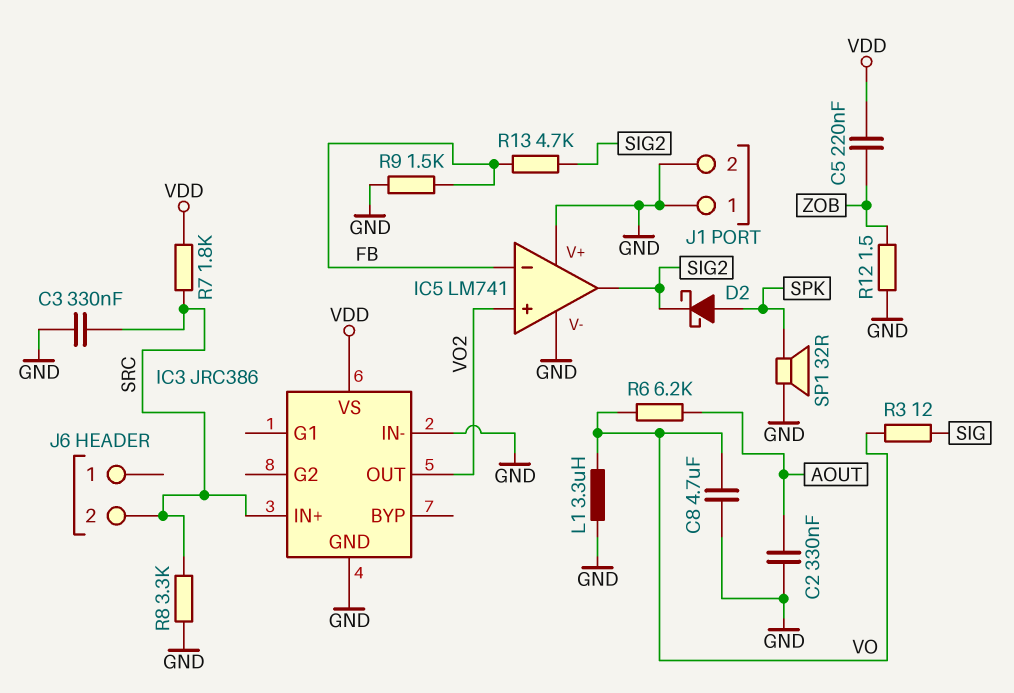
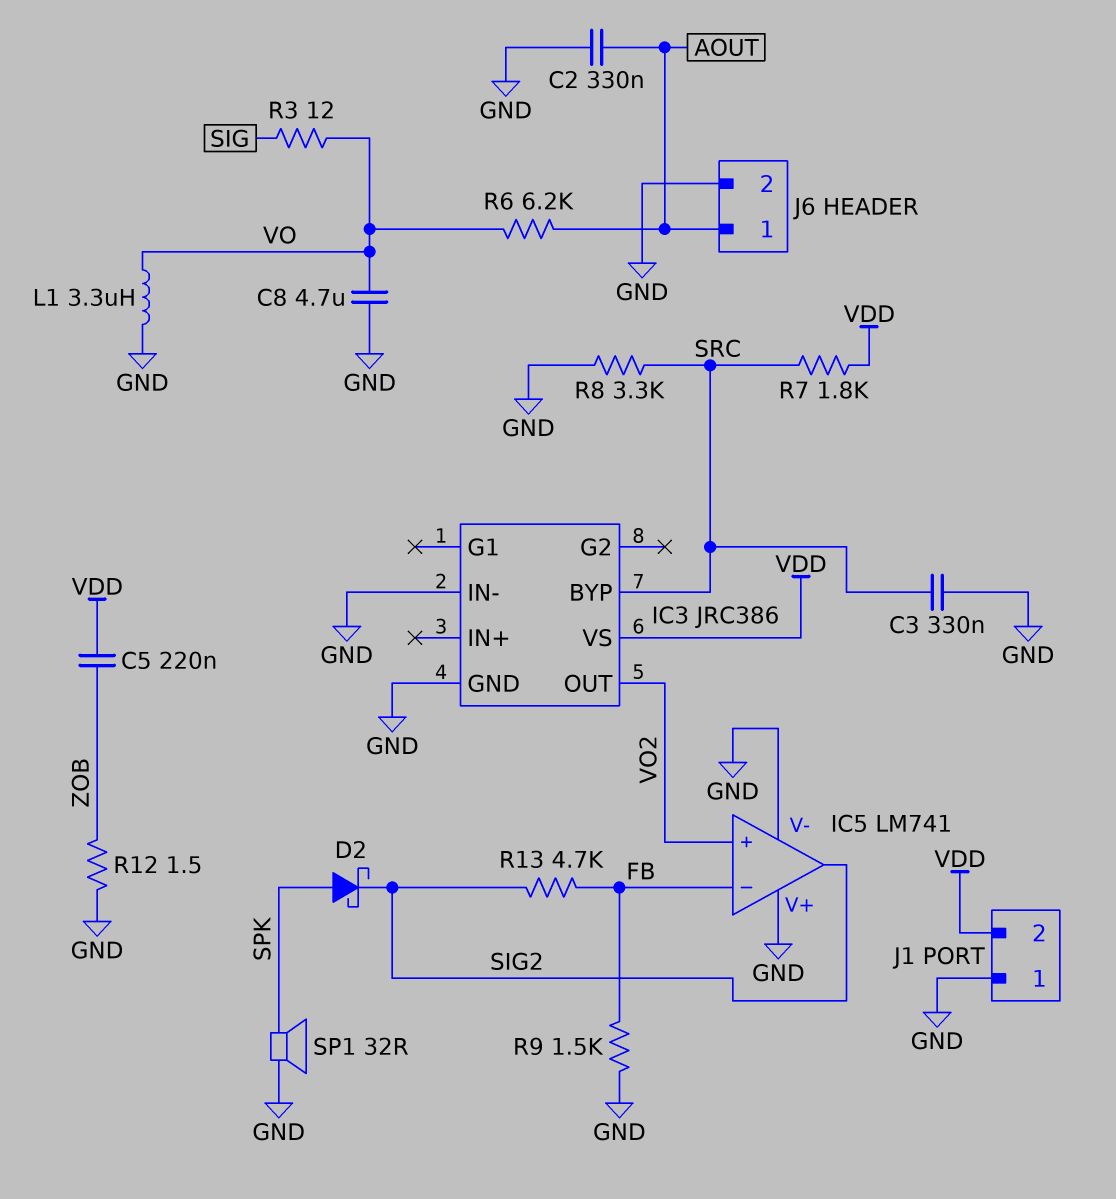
IC3 pin BYP: none -> SRC
IC3 pin IN+: SRC -> none
J1 pin 2: GND -> VDD
J6 pin 1: none -> AOUT
J6 pin 2: SRC -> GND

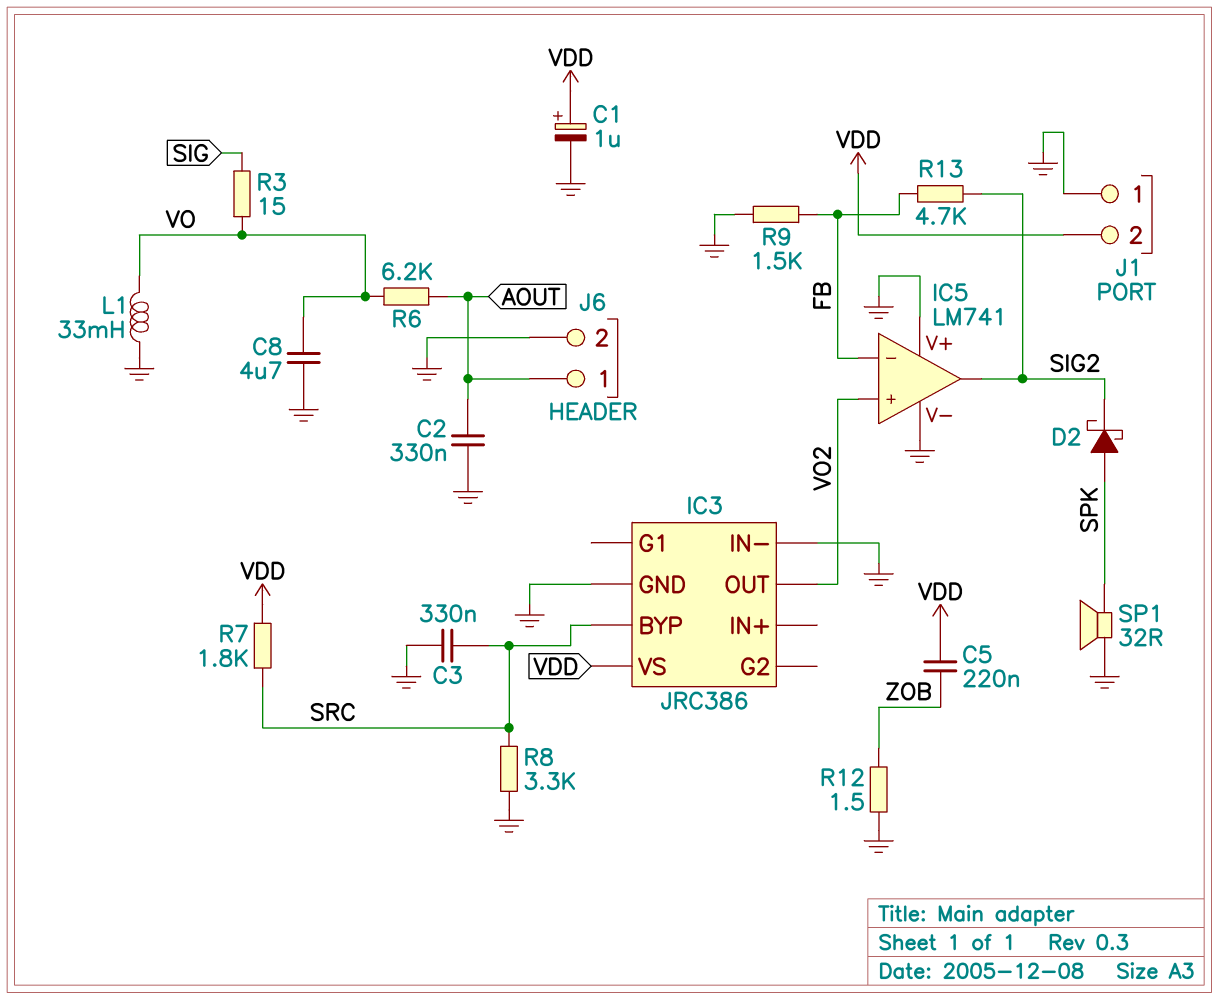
C1: none -> 1uF (plus VDD, minus GND)
L1: 3.3uH (GND, VO) -> 33mH (GND, VO)
R3: 12 (SIG, VO) -> 15 (SIG, VO)

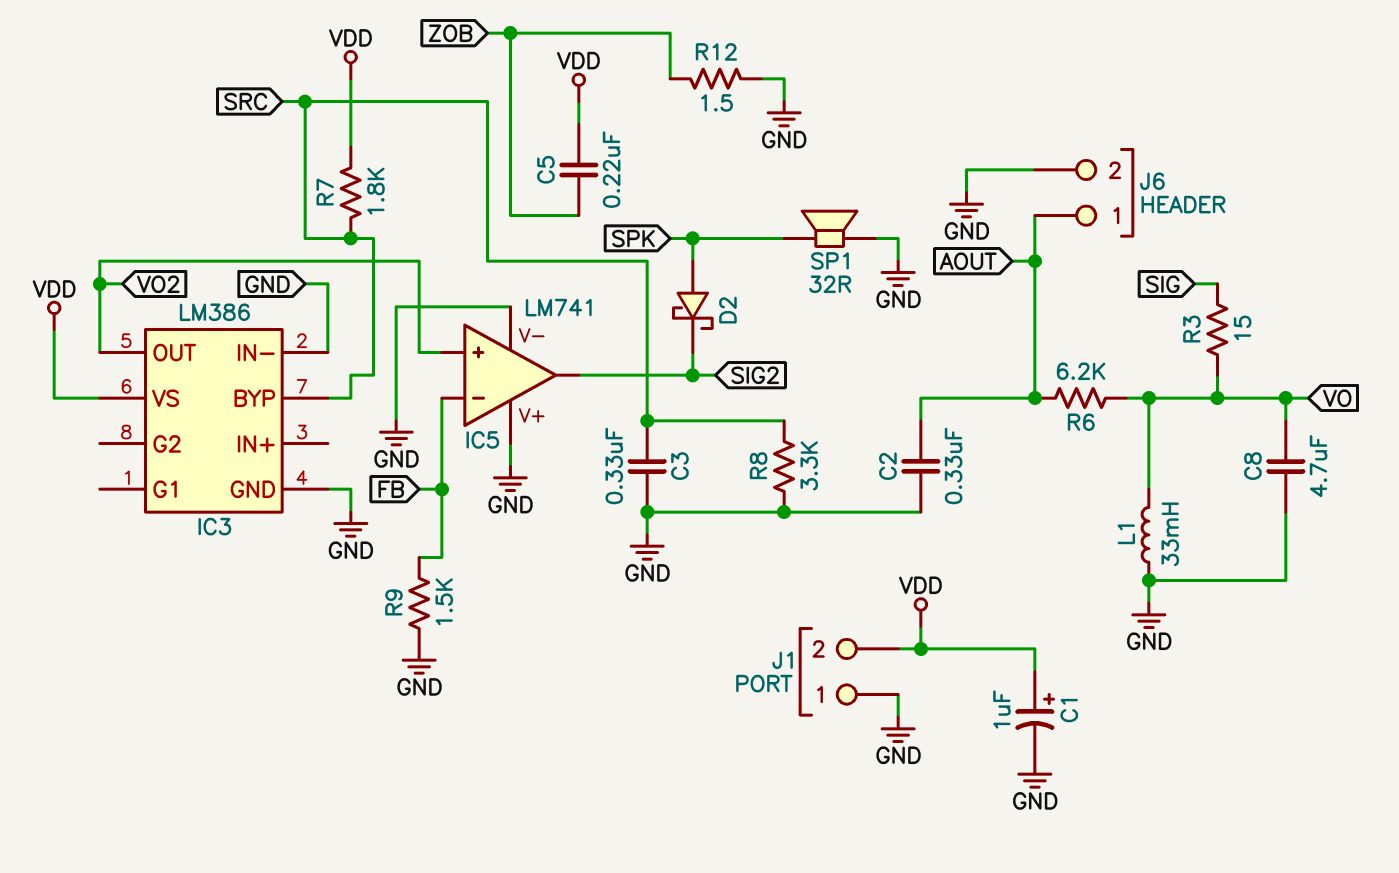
IC3: JRC386 -> LM386
R13: 4.7k (FB, SIG2) -> none

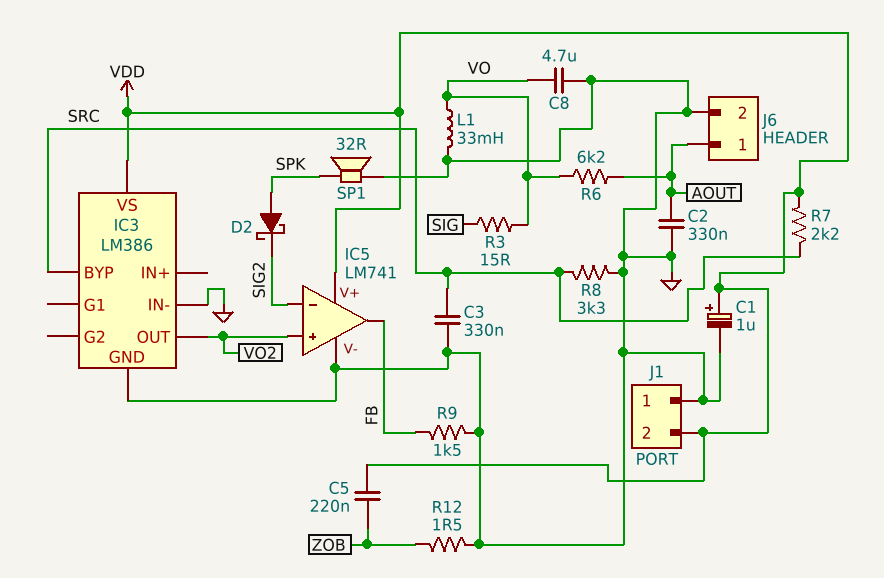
IC5 pin V+: GND -> VDD
IC5 pin in-: FB -> SIG2
IC5 pin out: SIG2 -> FB
R7: 1.8k (SRC, VDD) -> 2.2k (SRC, VDD)

